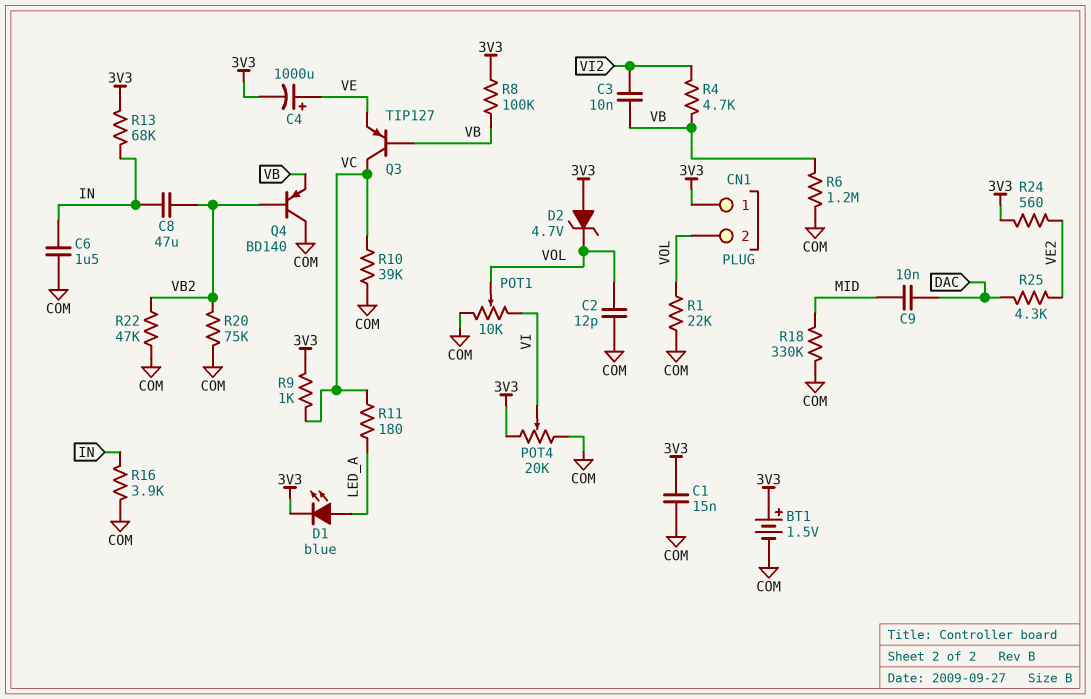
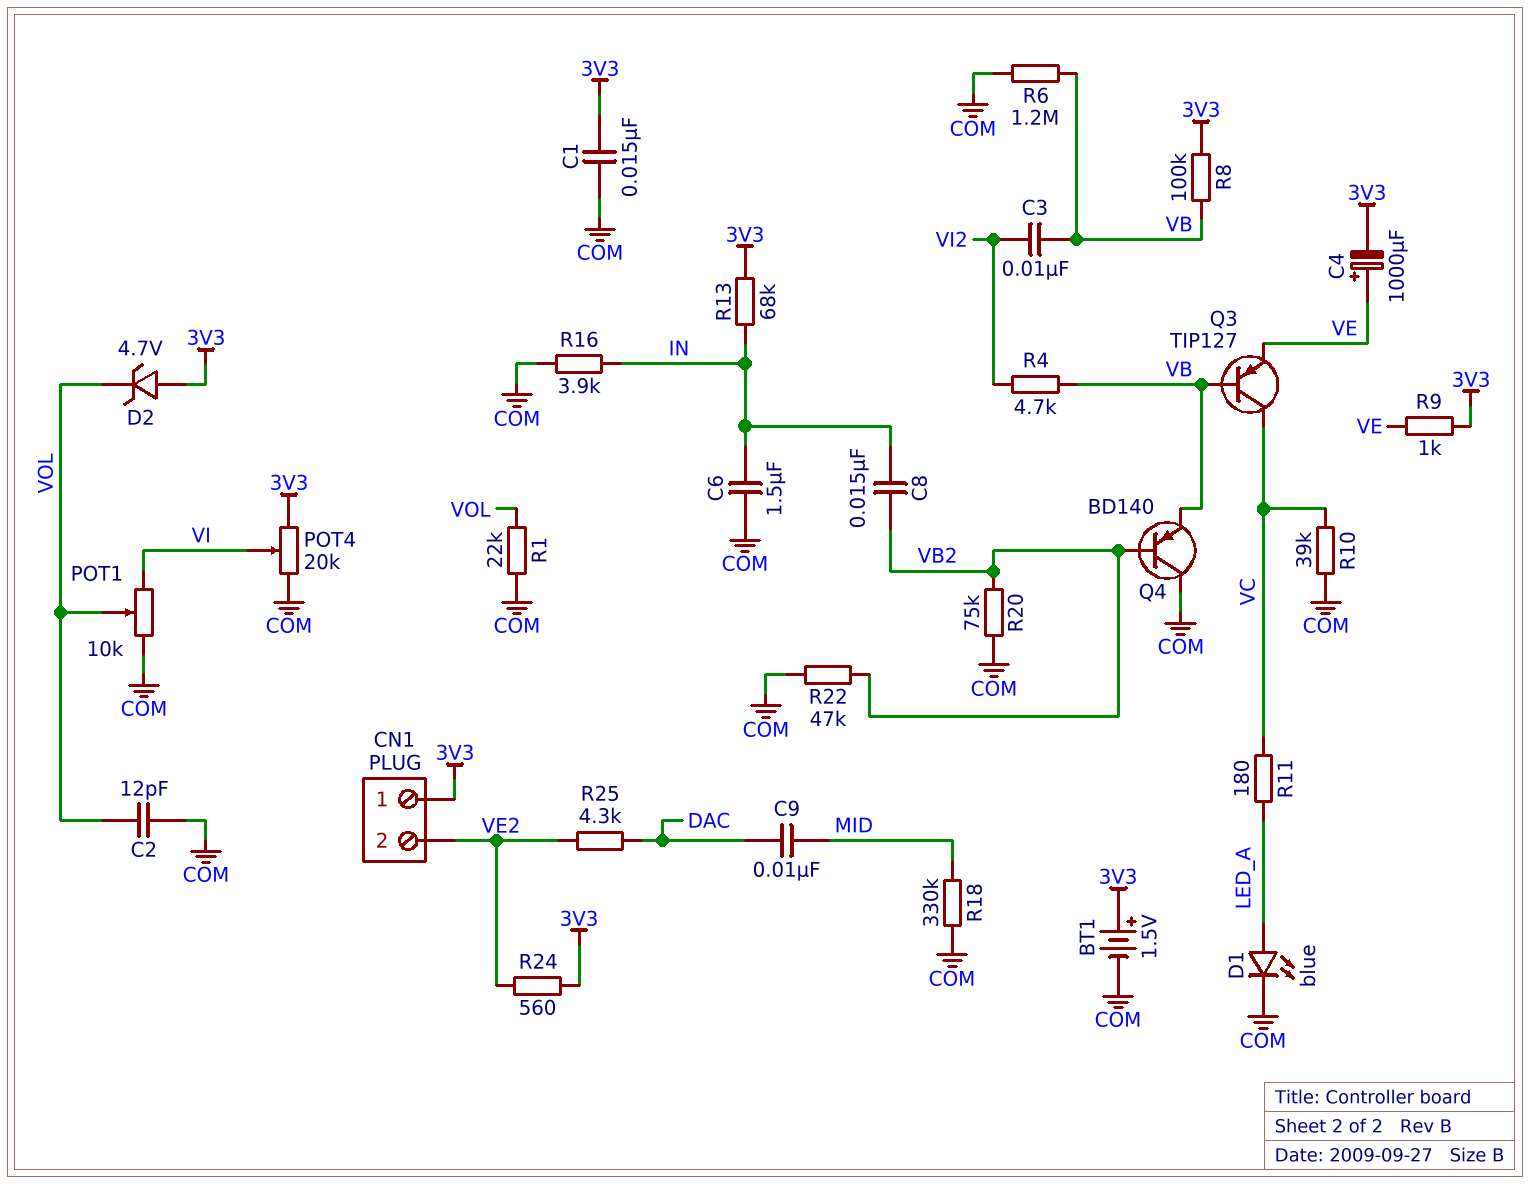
C8: 47uF (IN, VB2) -> 15nF (IN, VB2)
CN1 pin 2: VOL -> VE2
D1: LED blue (A LED_A, K 3V3) -> LED blue (A LED_A, K COM)
R9: 1k (3V3, VC) -> 1k (3V3, VE)

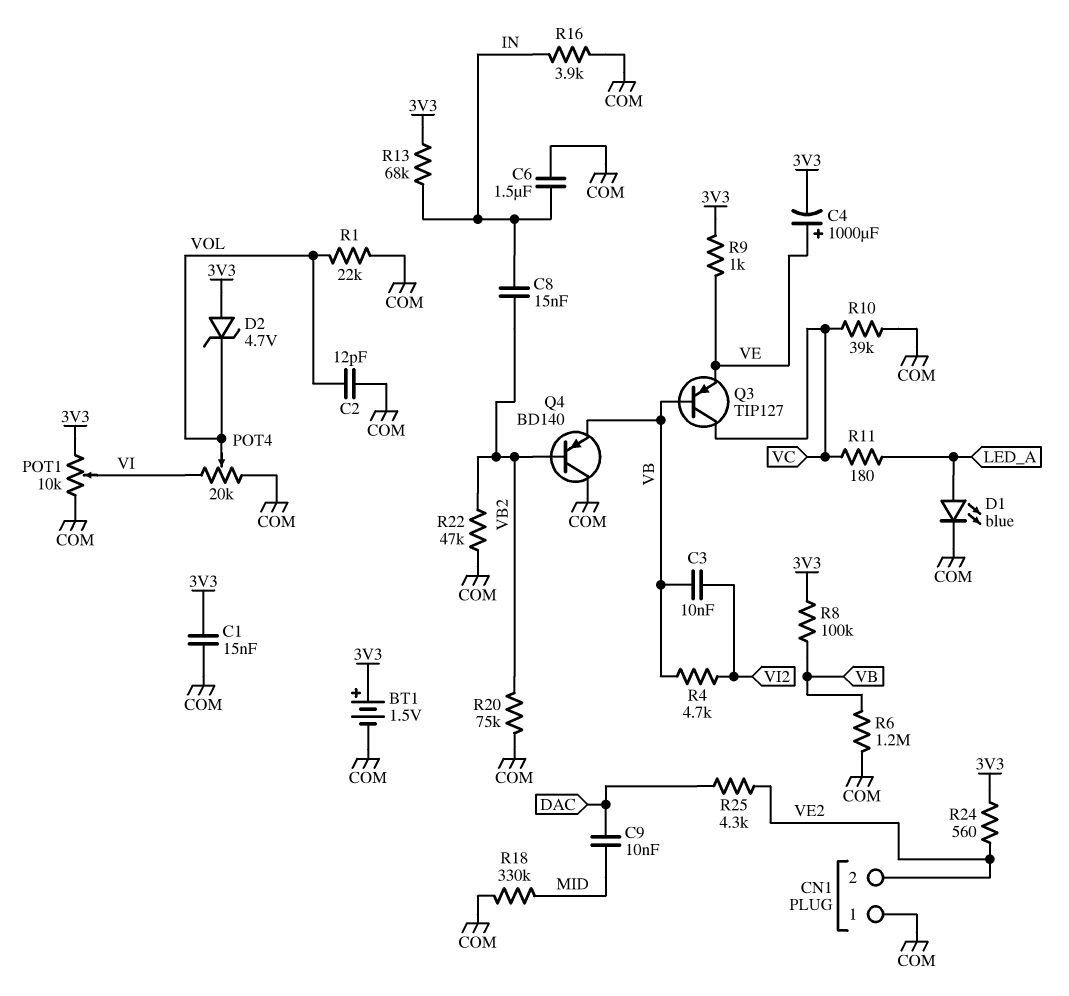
CN1 pin 1: 3V3 -> COM
POT1: 10k (COM, VI, wiper VOL) -> 10k (3V3, COM, wiper VI)
POT4: 20k (3V3, COM, wiper VI) -> 20k (COM, VI, wiper VOL)

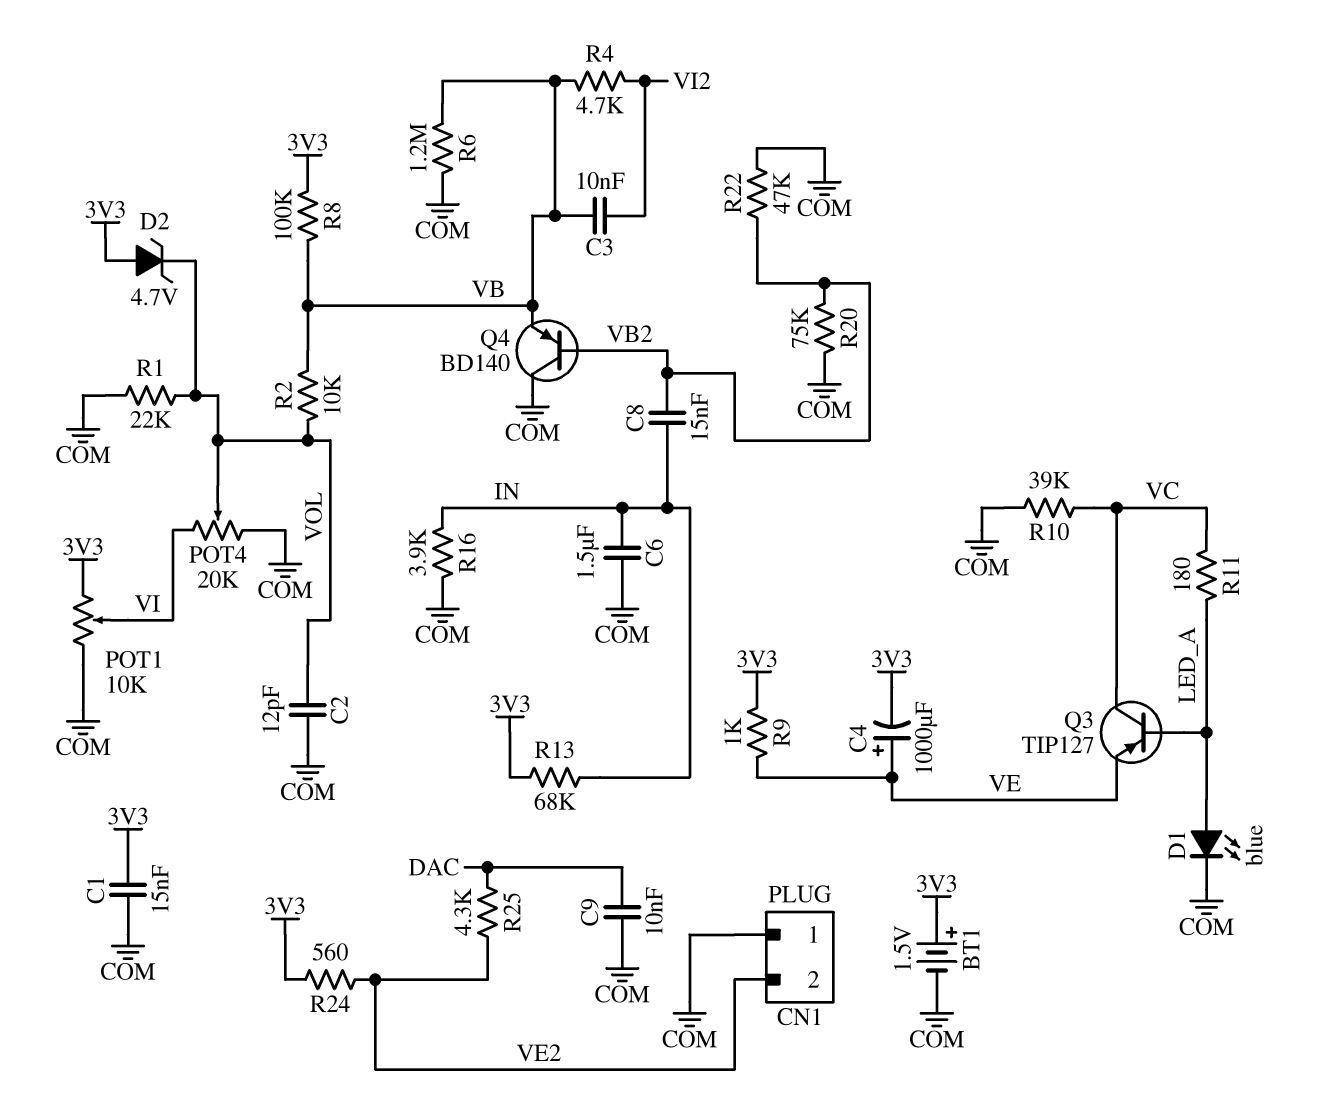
C9: 10nF (DAC, MID) -> 10nF (COM, DAC)
Q3: PNP TIP127 (B VB, C VC, E VE) -> PNP TIP127 (B LED_A, C VC, E VE)
R2: none -> 10k (VB, VOL)
R18: 330k (COM, MID) -> none

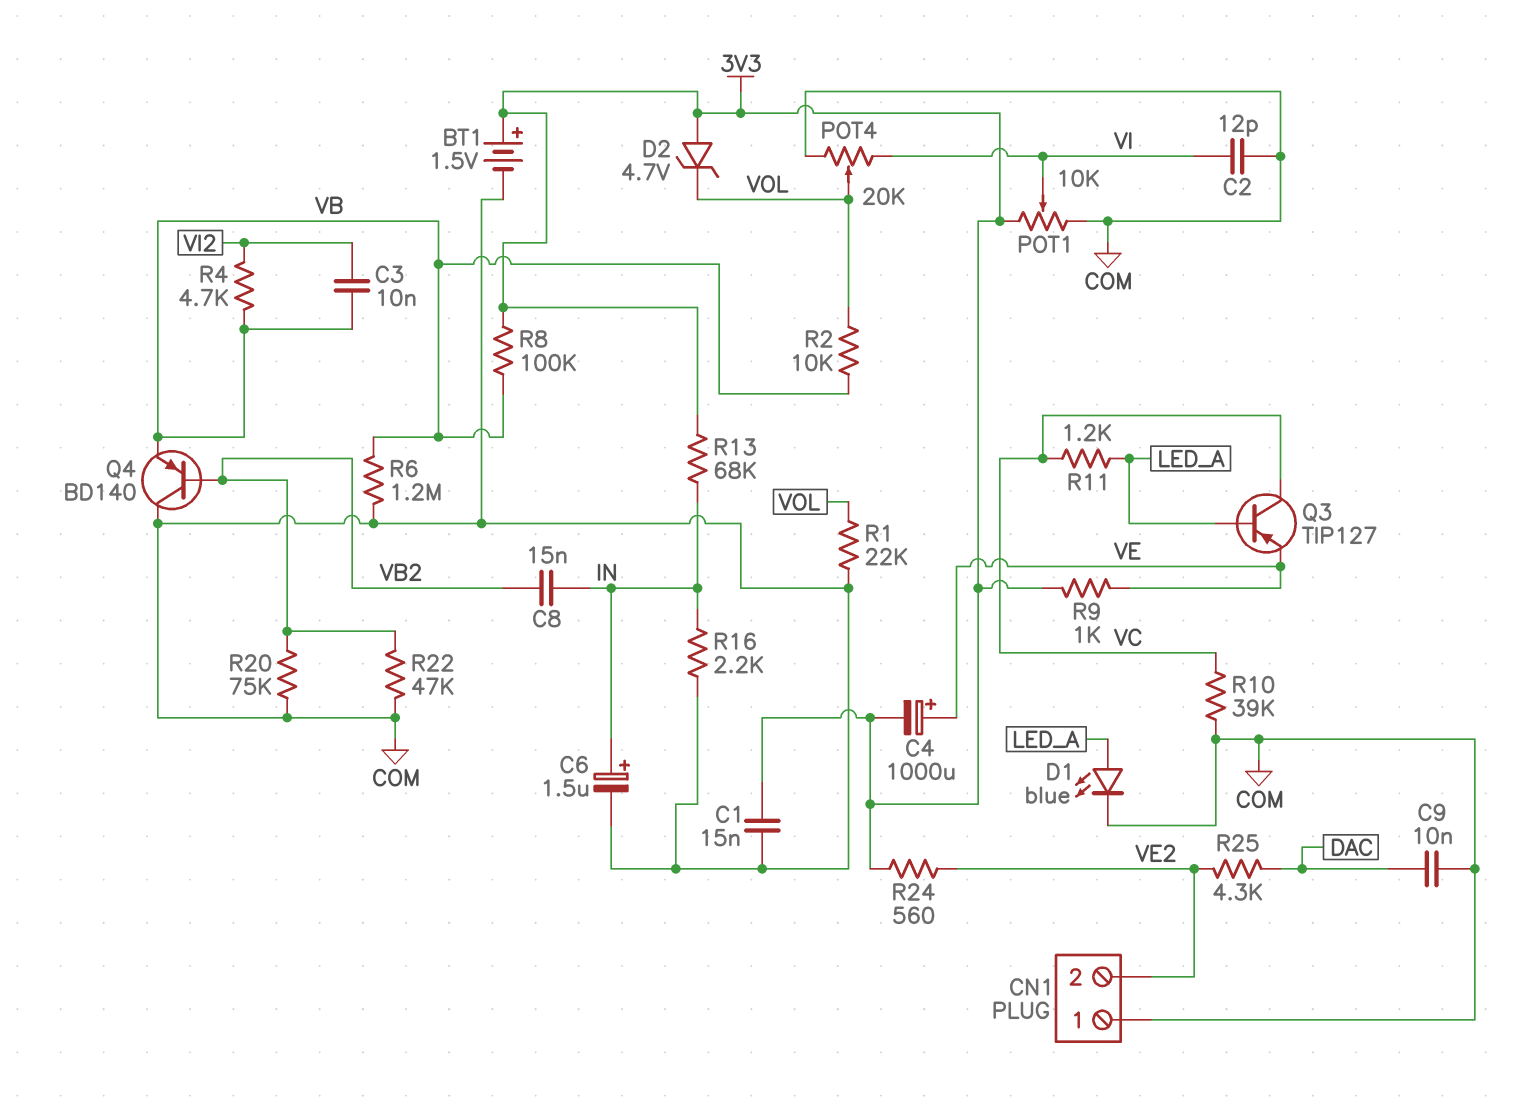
C2: 12pF (COM, VOL) -> 12pF (COM, VI)
C6: 1.5uF (COM, IN) -> 1.5uF (plus IN, minus COM)
R11: 180 (LED_A, VC) -> 1.2k (LED_A, VC)
R16: 3.9k (COM, IN) -> 2.2k (COM, IN)

